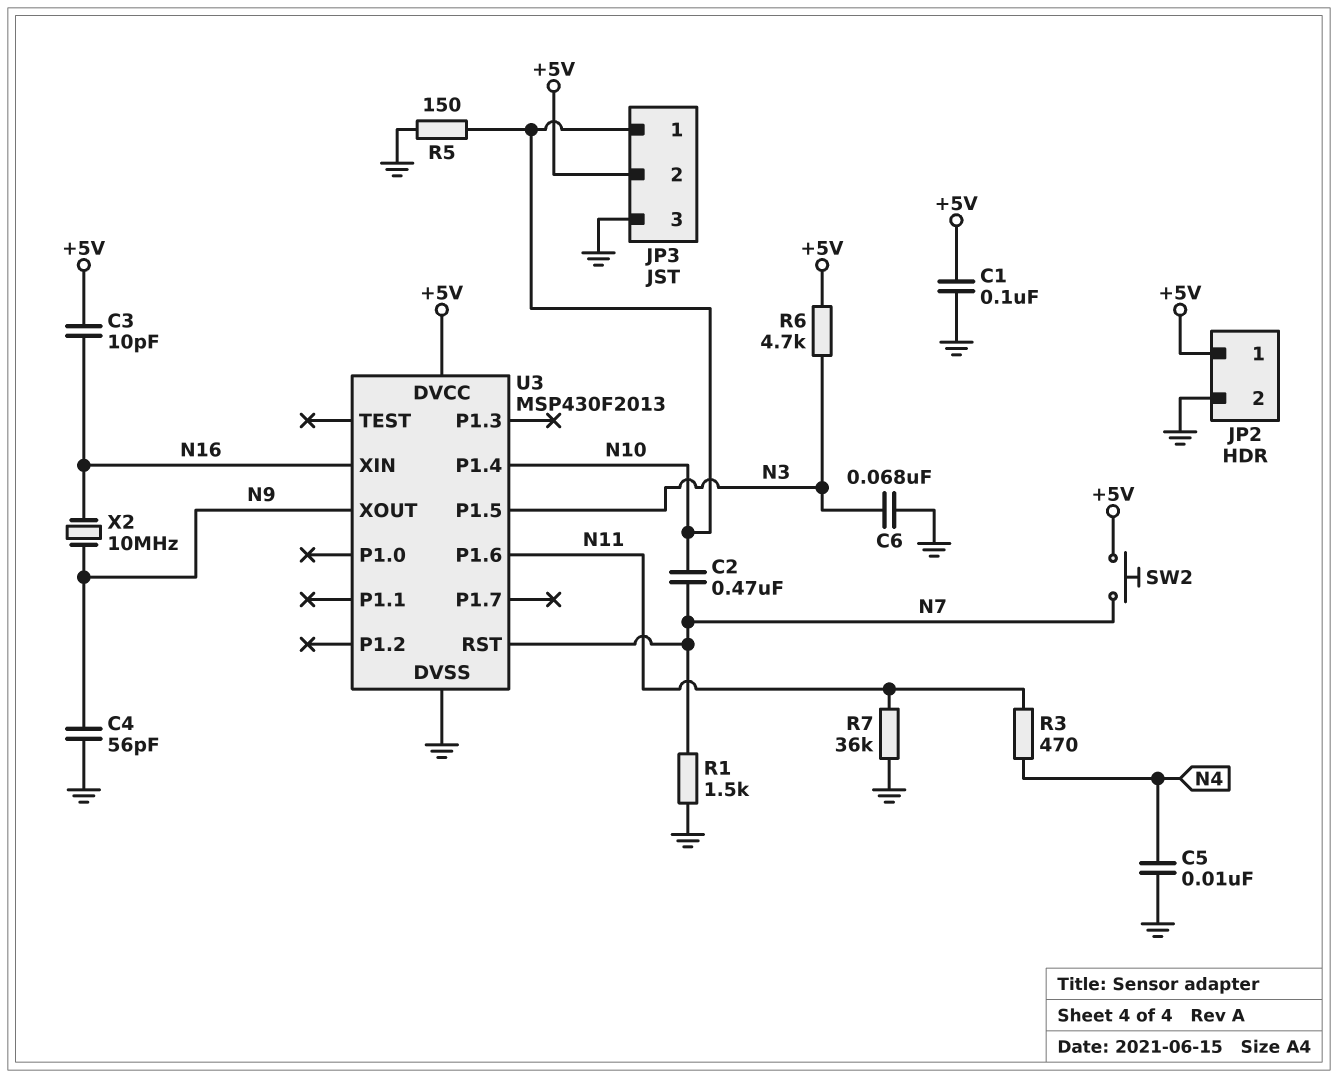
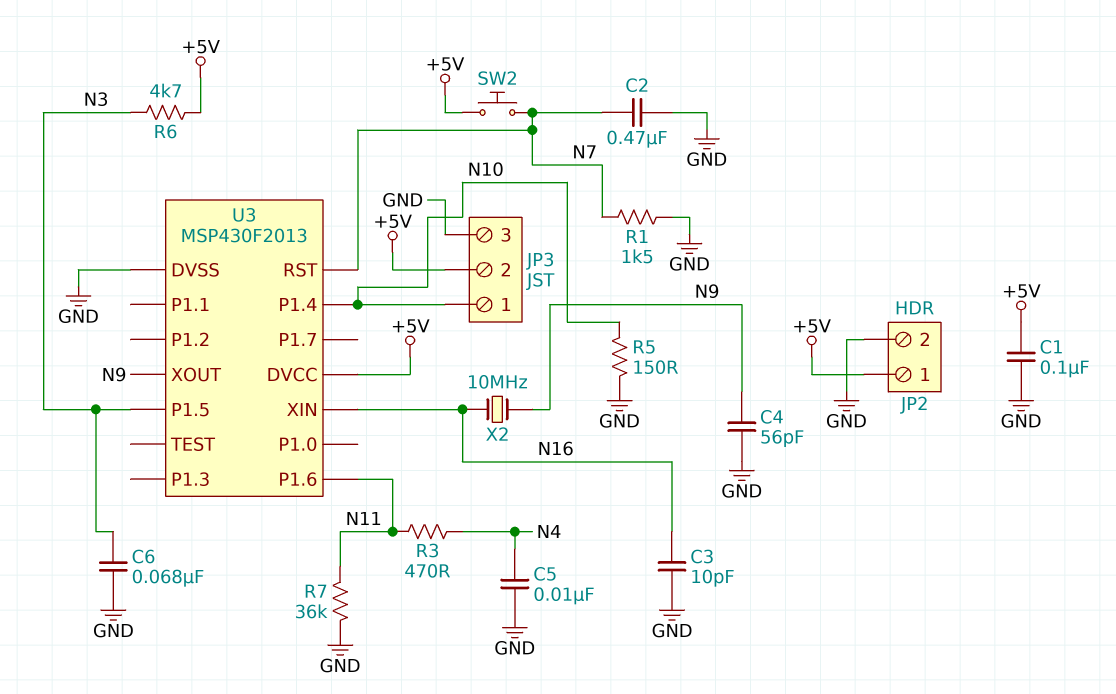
C2: 470nF (N7, N10) -> 470nF (GND, N7)
C3: 10pF (+5V, N16) -> 10pF (GND, N16)

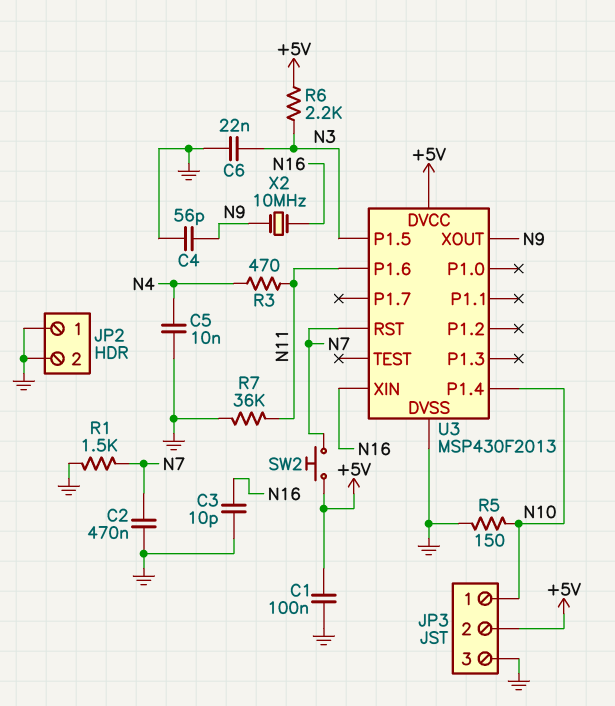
C6: 68nF (GND, N3) -> 22nF (GND, N3)
JP2 pin 1: +5V -> GND
R6: 4.7k (+5V, N3) -> 2.2k (+5V, N3)

